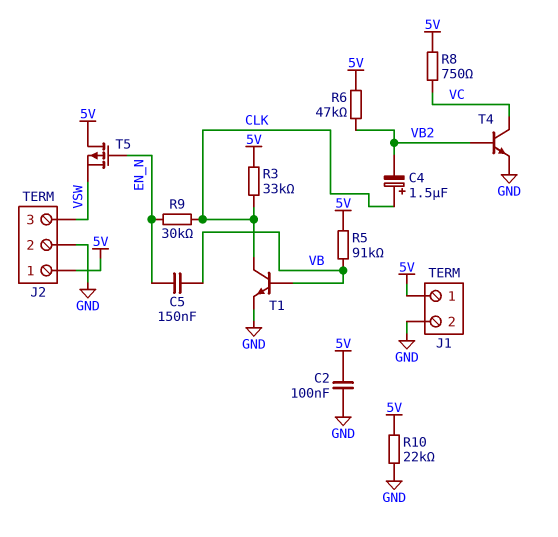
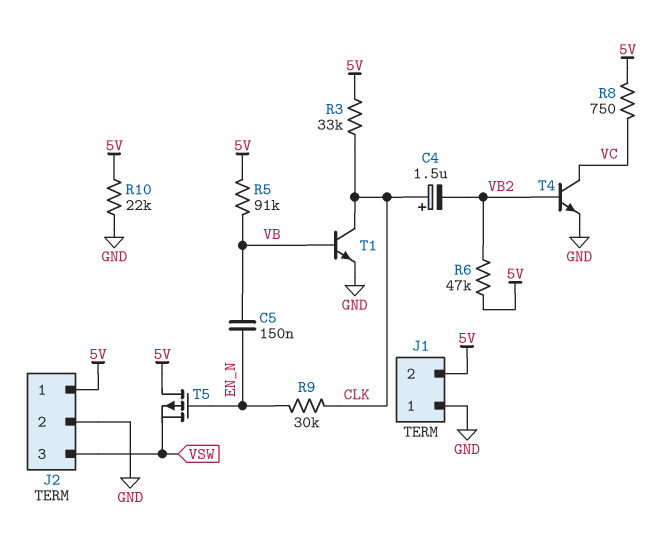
C2: 100nF (5V, GND) -> none
J1 pin 1: 5V -> GND
J1 pin 2: GND -> 5V

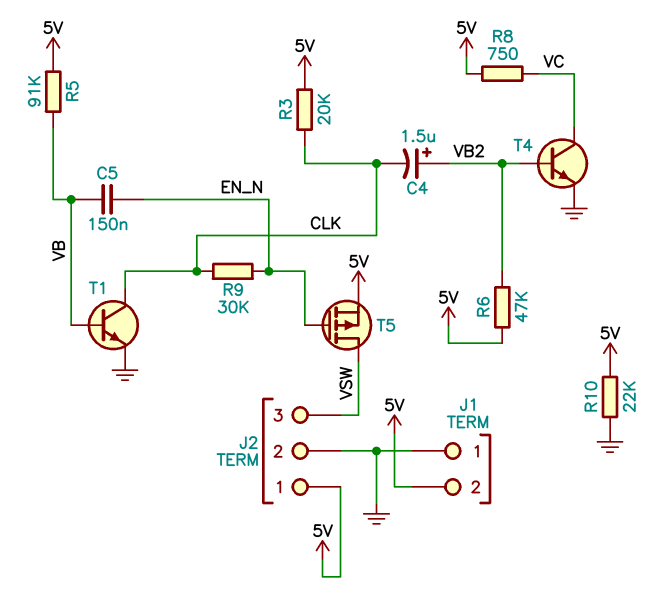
C4: 1.5uF (plus CLK, minus VB2) -> 1.5uF (plus VB2, minus CLK)
R3: 33k (5V, CLK) -> 20k (5V, CLK)
T5: PMOS (G EN_N, D 5V, S VSW) -> PMOS (G EN_N, D VSW, S 5V)

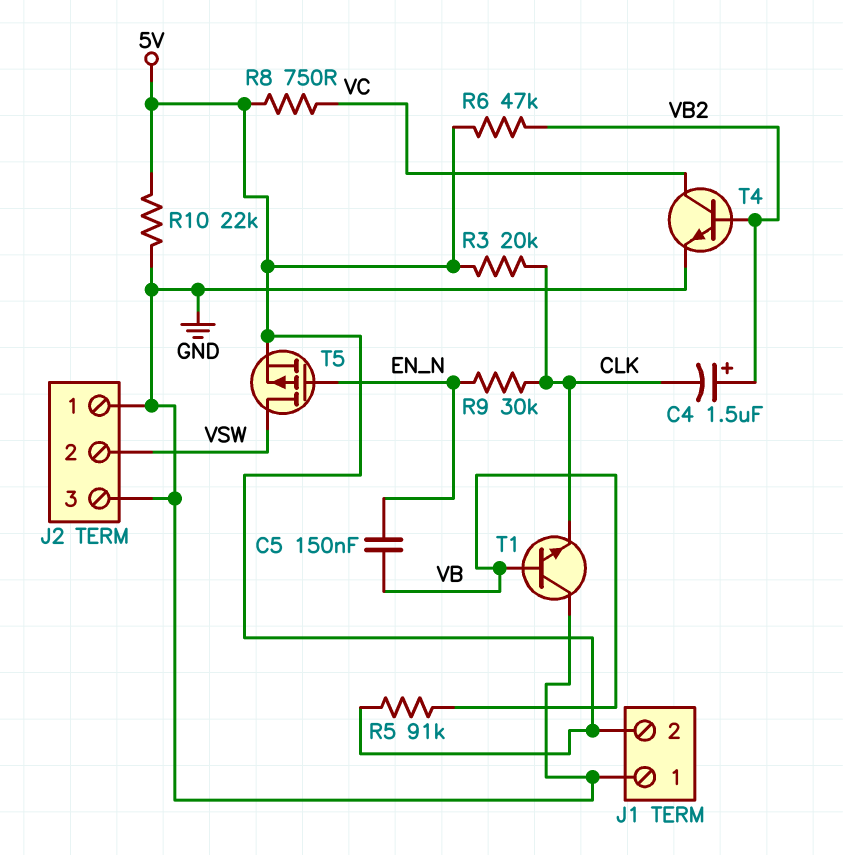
J2 pin 1: 5V -> GND
J2 pin 2: GND -> VSW
J2 pin 3: VSW -> GND
T1: NPN (B VB, C CLK, E GND) -> NPN (B VB, C GND, E CLK)

